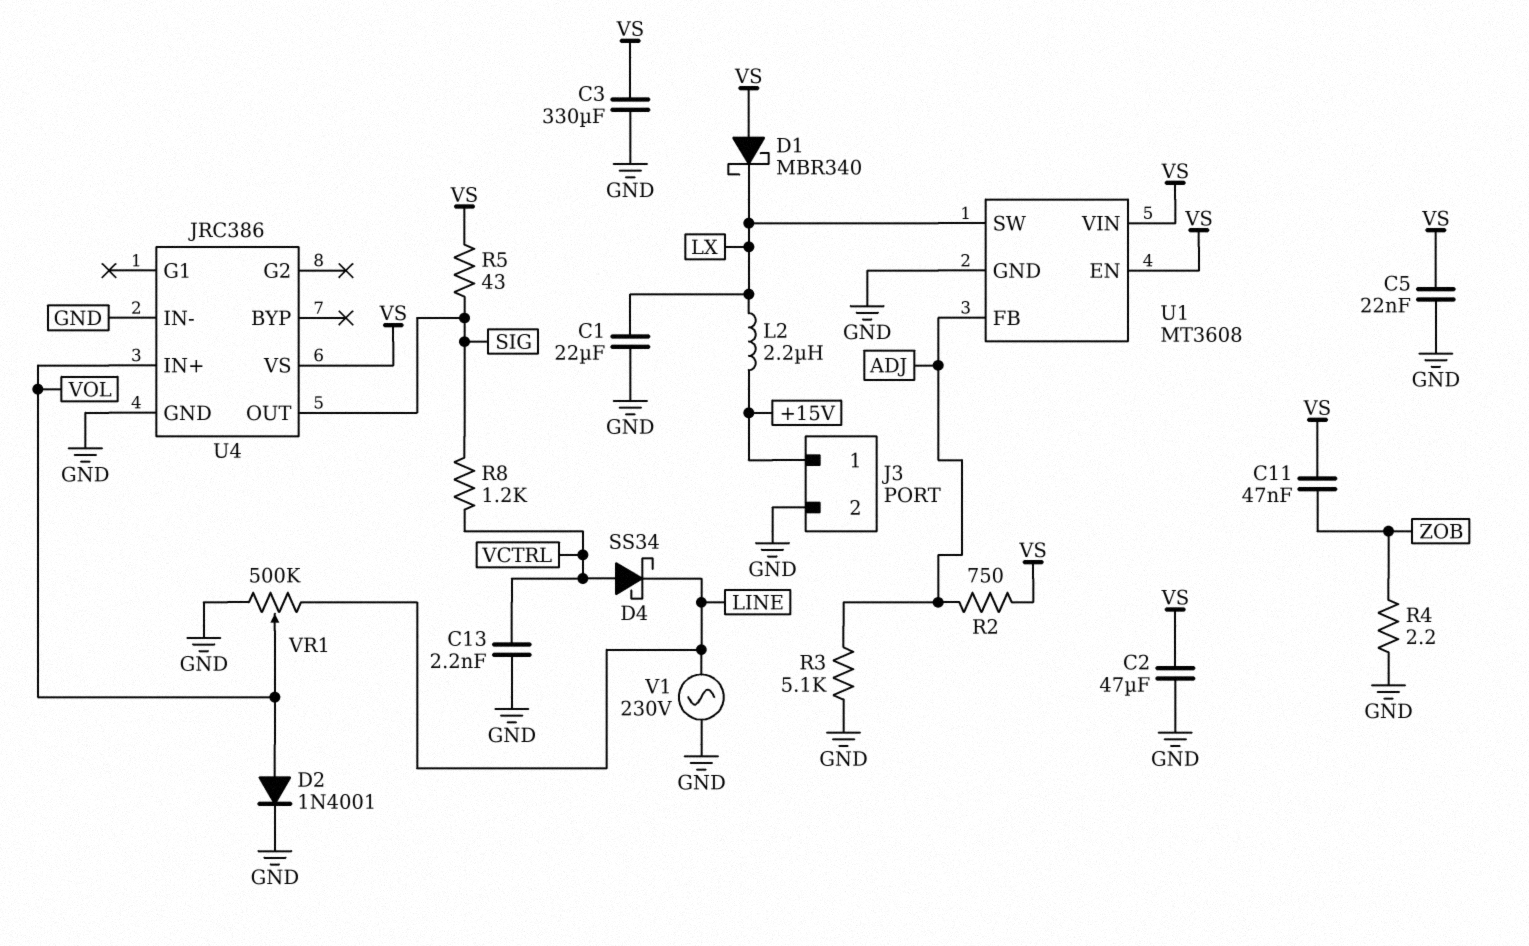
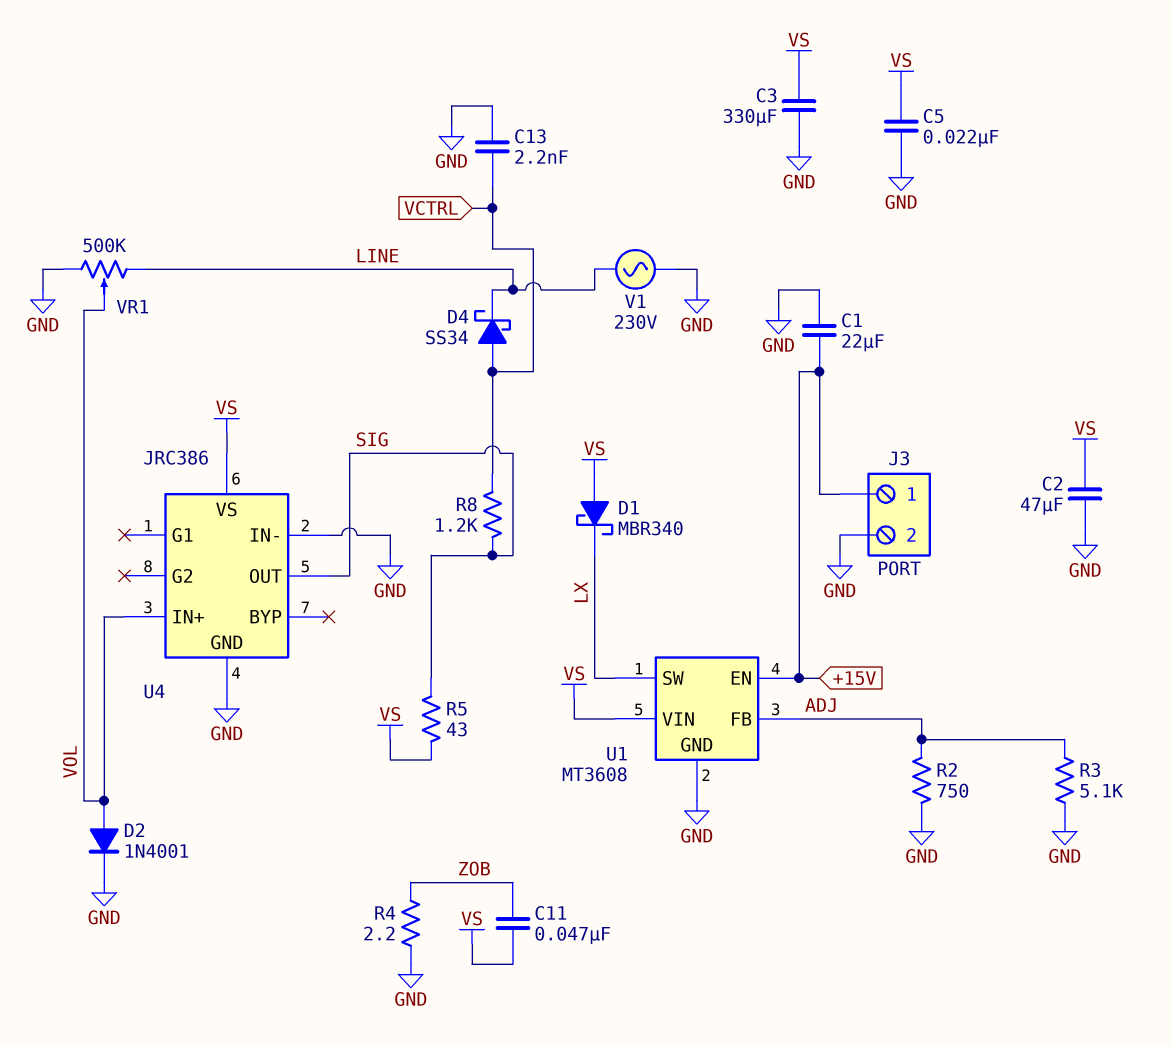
C1: 22uF (GND, LX) -> 22uF (+15V, GND)
L2: 2.2uH (+15V, LX) -> none
R2: 750 (ADJ, VS) -> 750 (ADJ, GND)
U1 pin EN: VS -> +15V

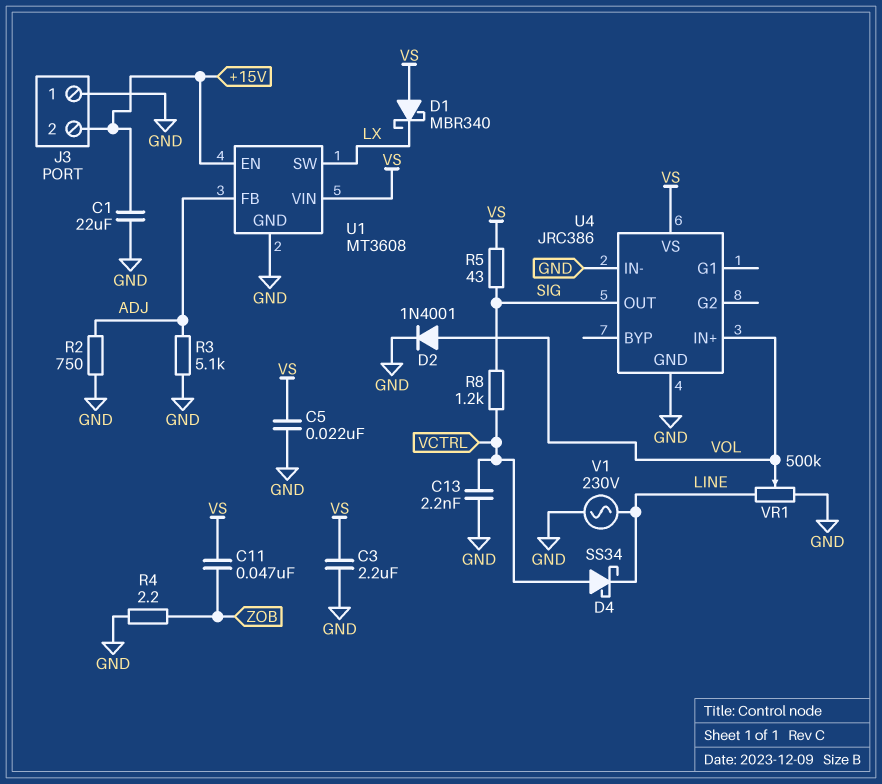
C2: 47uF (GND, VS) -> none
C3: 330uF (GND, VS) -> 2.2uF (GND, VS)
J3 pin 1: +15V -> GND
J3 pin 2: GND -> +15V

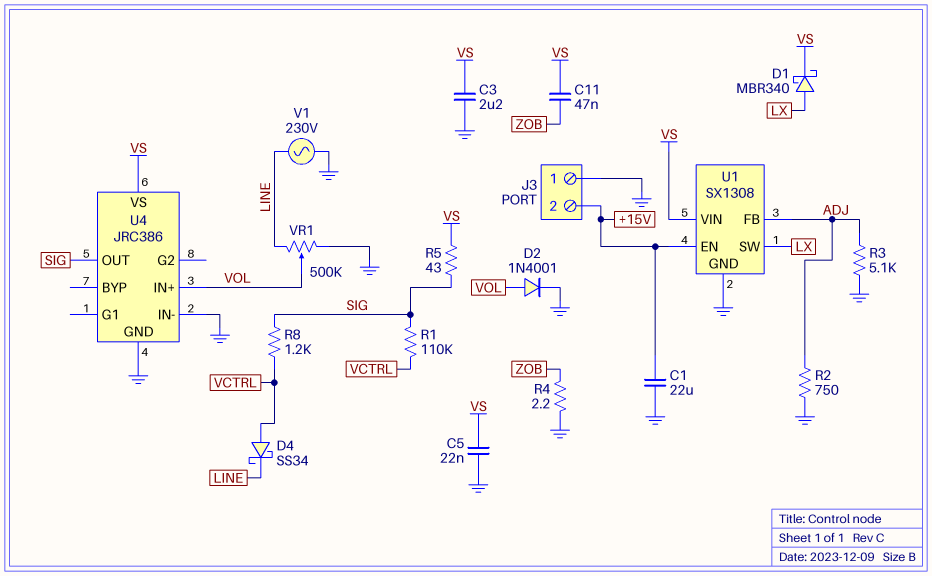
C13: 2.2nF (GND, VCTRL) -> none
D1: schottky MBR340 (A VS, K LX) -> schottky MBR340 (A LX, K VS)
R1: none -> 110k (SIG, VCTRL)
U1: MT3608 -> SX1308

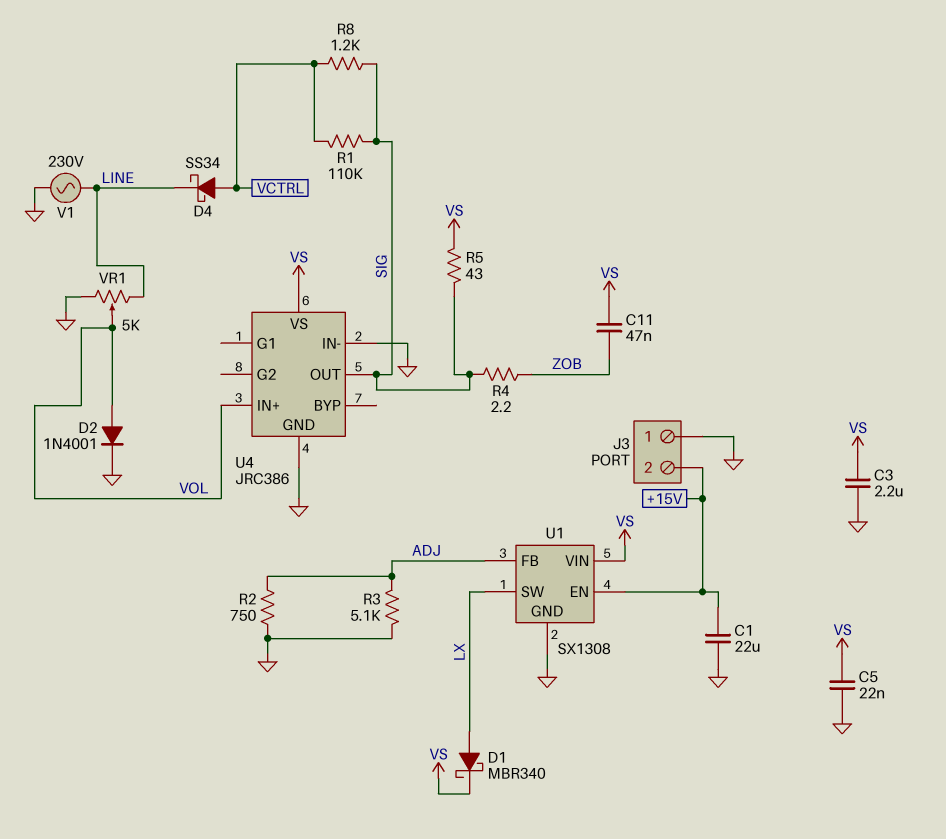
R4: 2.2 (GND, ZOB) -> 2.2 (SIG, ZOB)
VR1: 500k (GND, LINE, wiper VOL) -> 5k (GND, LINE, wiper VOL)

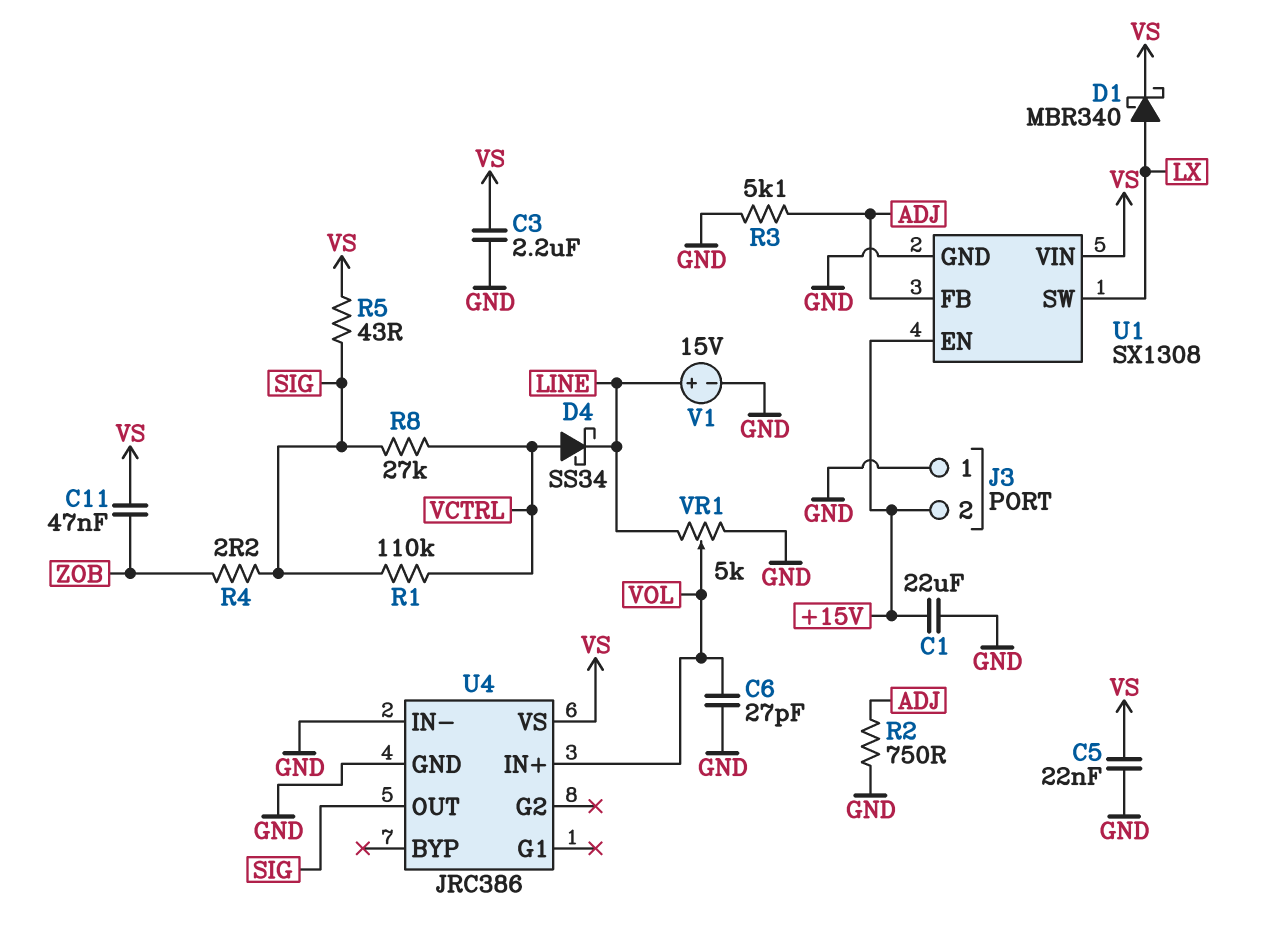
C6: none -> 27pF (GND, VOL)
D2: diode 1N4001 (A VOL, K GND) -> none
R8: 1.2k (SIG, VCTRL) -> 27k (SIG, VCTRL)
V1: AC 230V (GND, LINE) -> 15V (plus LINE, minus GND)

